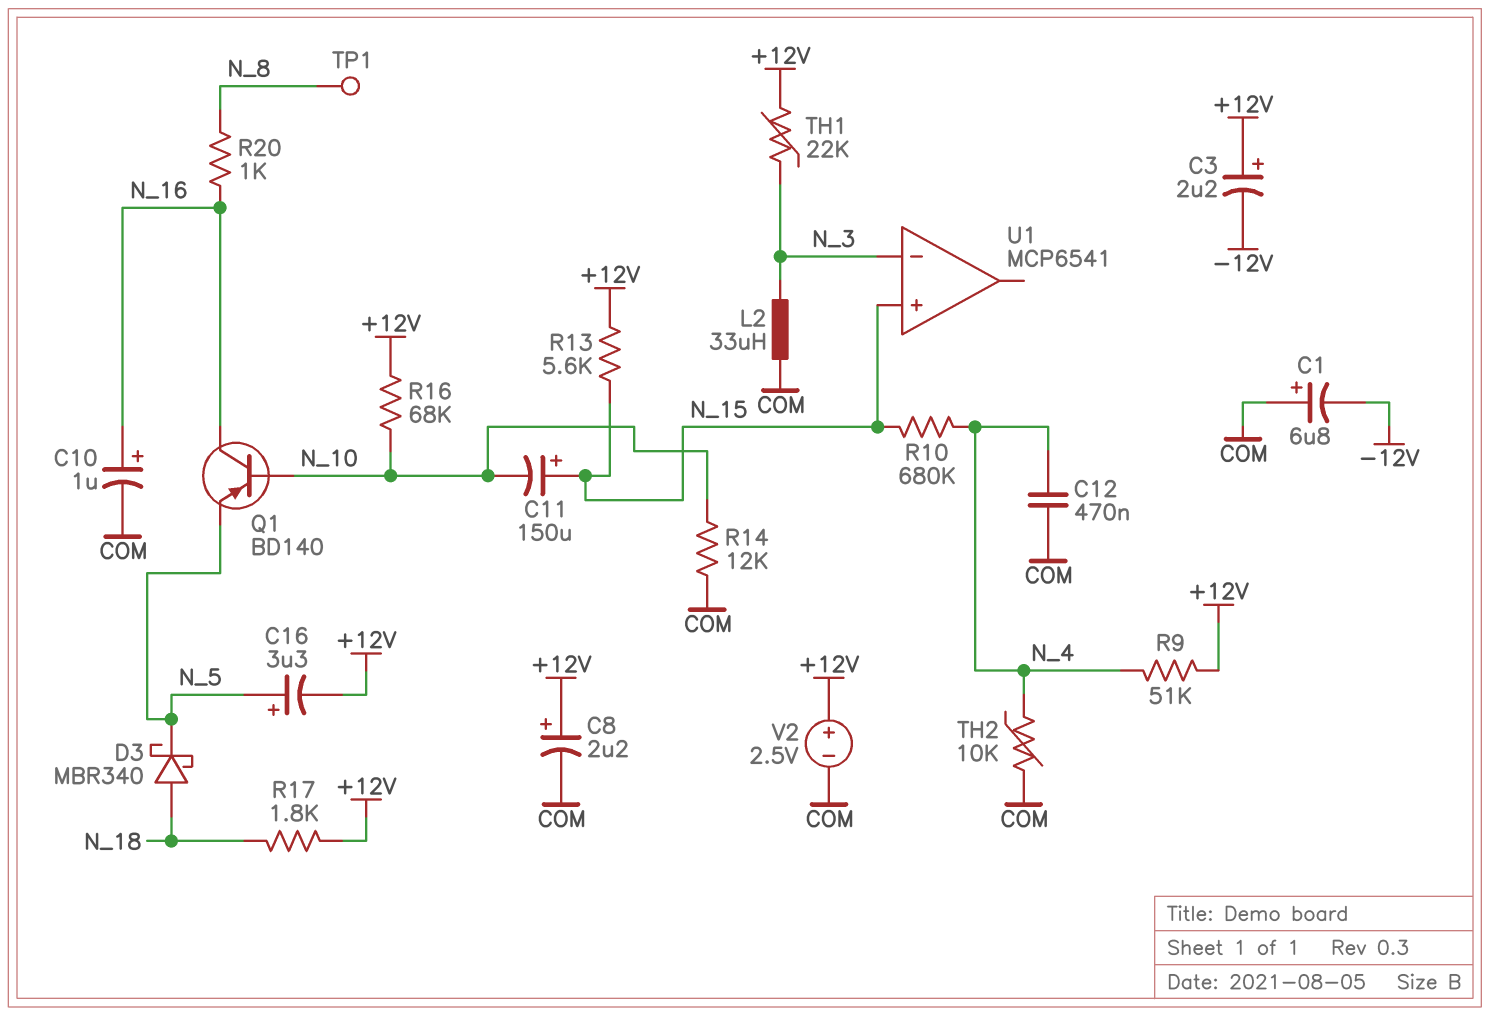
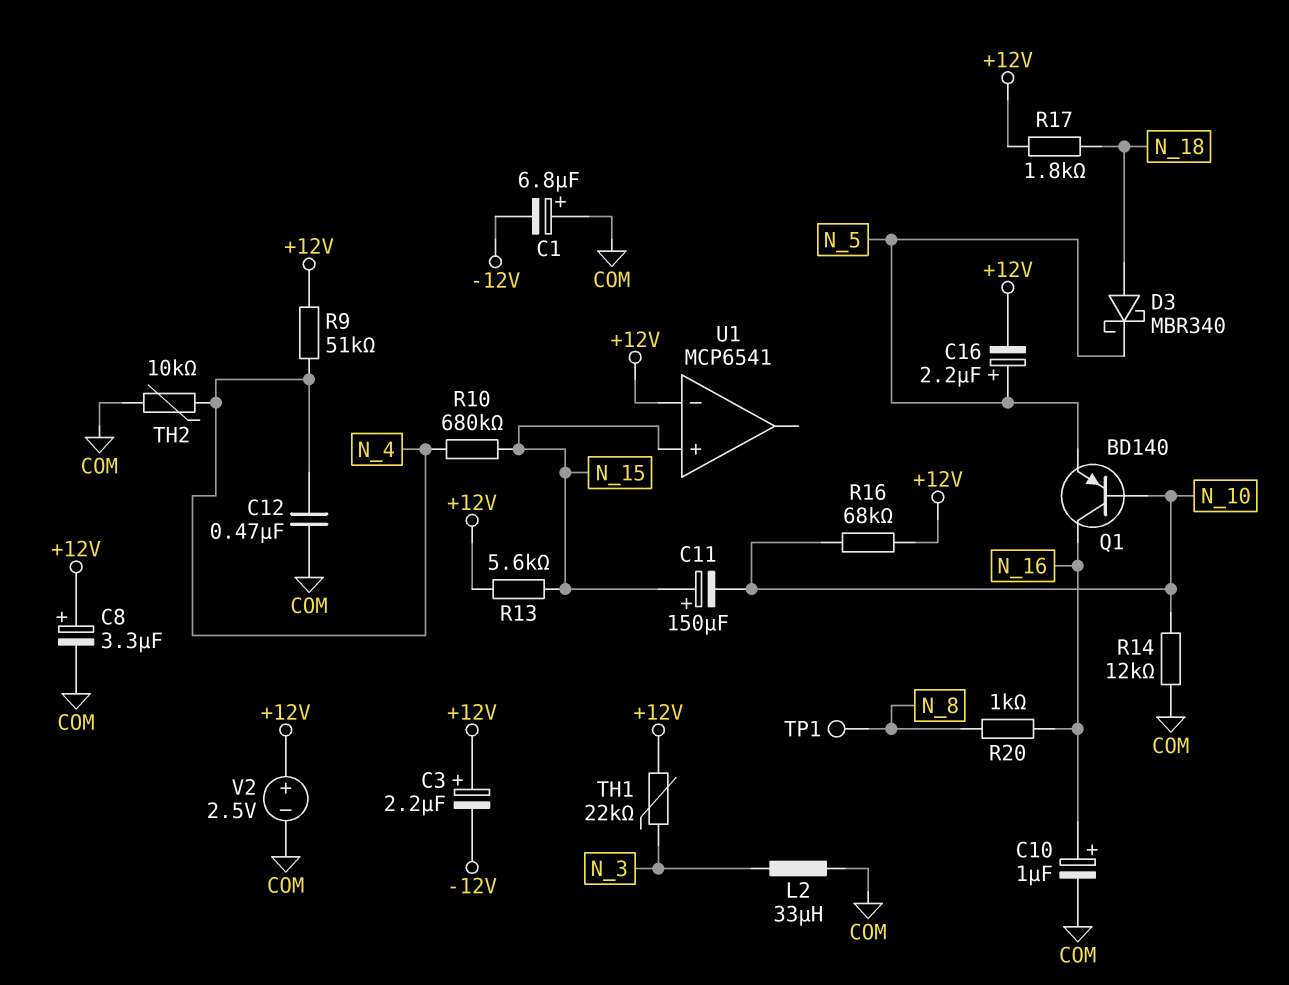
C8: 2.2uF (plus +12V, minus COM) -> 3.3uF (plus +12V, minus COM)
C16: 3.3uF (plus N_5, minus +12V) -> 2.2uF (plus N_5, minus +12V)
U1 pin in-: N_3 -> +12V

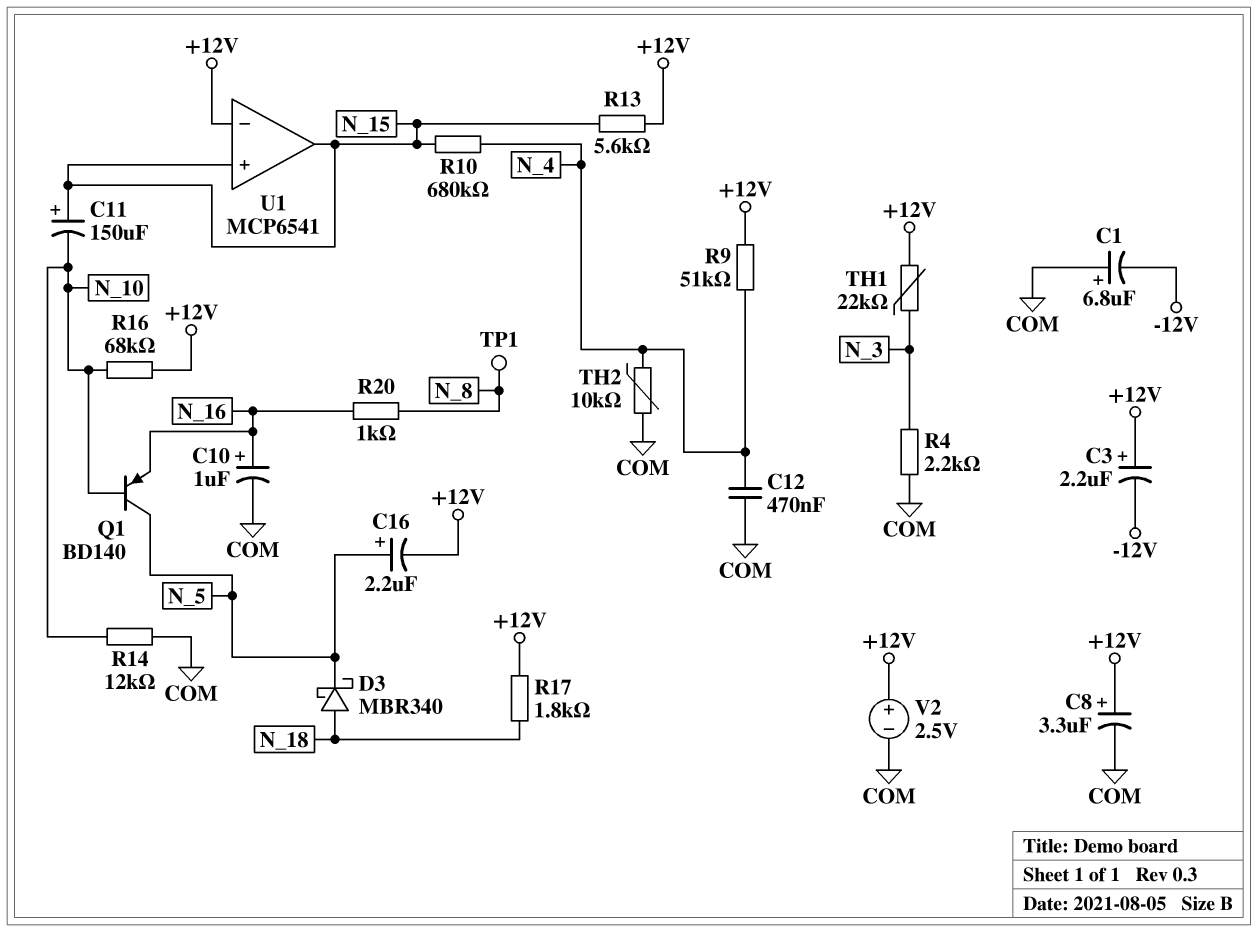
L2: 33uH (COM, N_3) -> none
Q1: PNP BD140 (B N_10, C N_16, E N_5) -> PNP BD140 (B N_10, C N_5, E N_16)
R4: none -> 2.2k (COM, N_3)
U1 pin out: none -> N_15

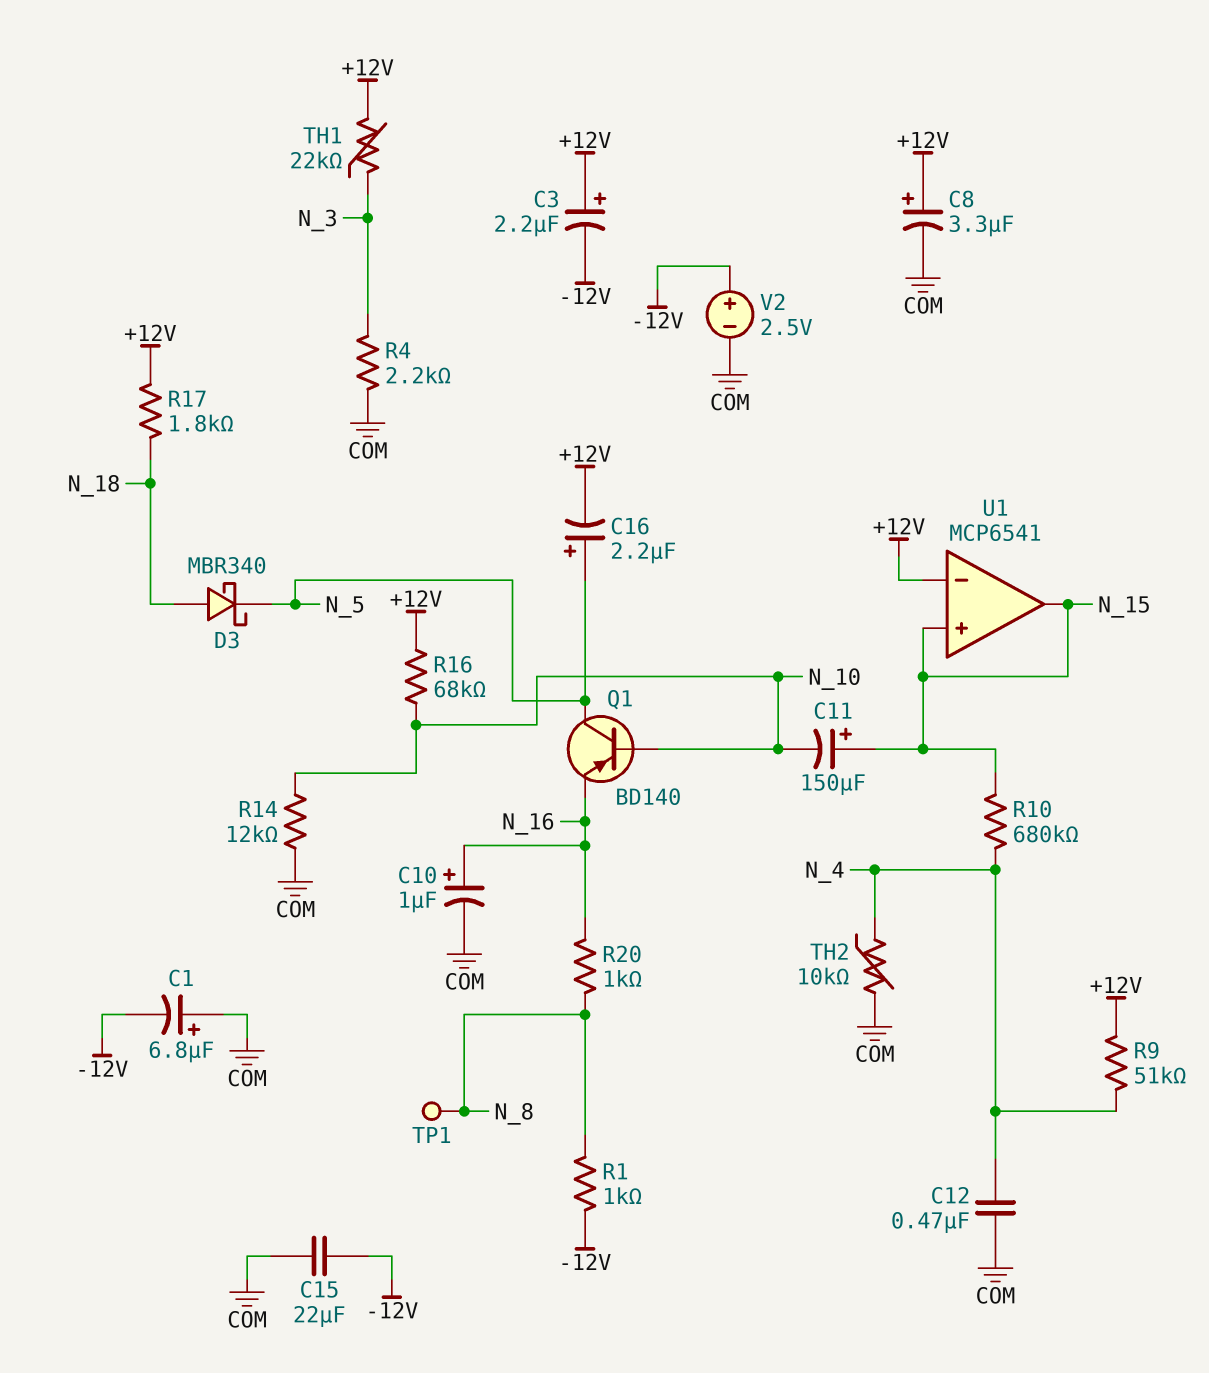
C15: none -> 22uF (-12V, COM)
R1: none -> 1k (-12V, N_8)
R13: 5.6k (+12V, N_15) -> none
V2: 2.5V (plus +12V, minus COM) -> 2.5V (plus -12V, minus COM)

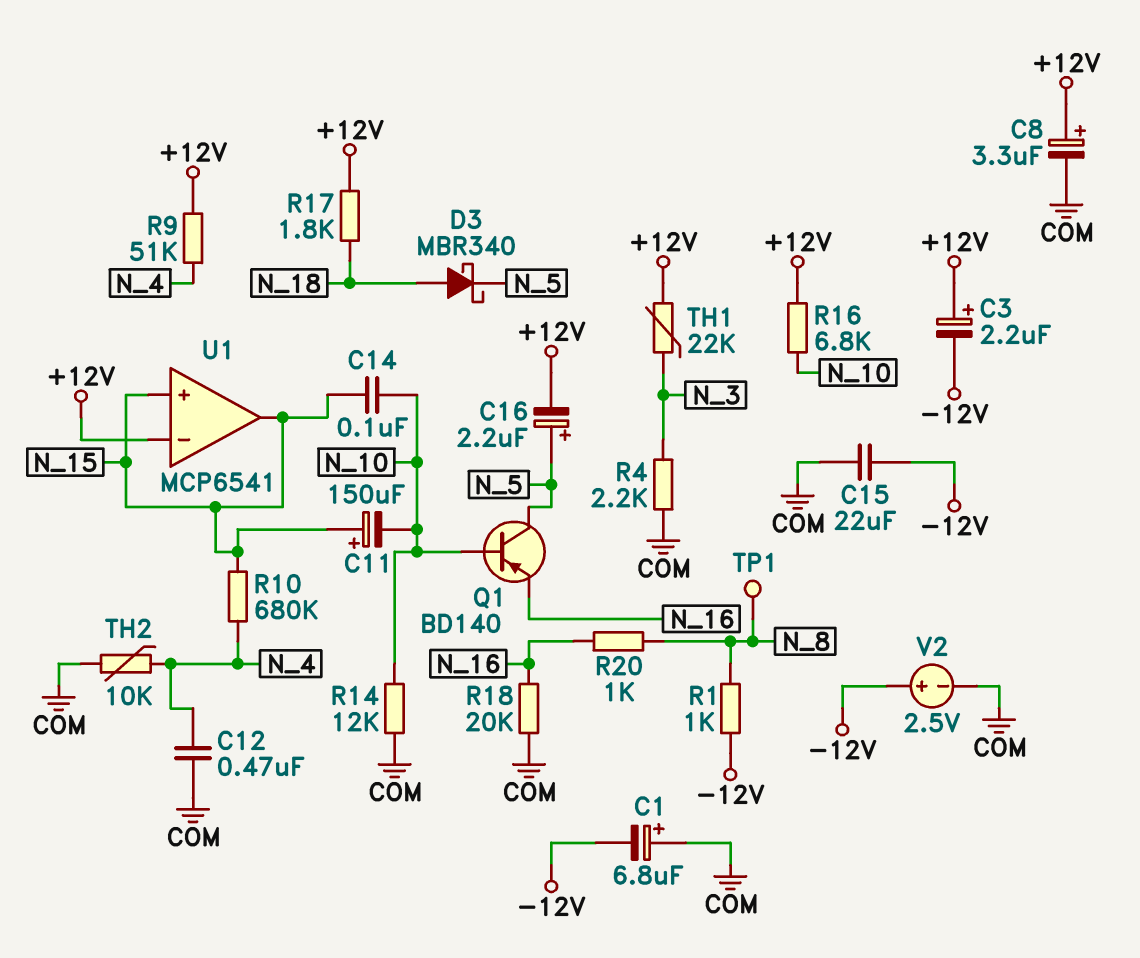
C10: 1uF (plus N_16, minus COM) -> none
C14: none -> 100nF (N_10, N_15)
R16: 68k (+12V, N_10) -> 6.8k (+12V, N_10)
R18: none -> 20k (COM, N_16)

